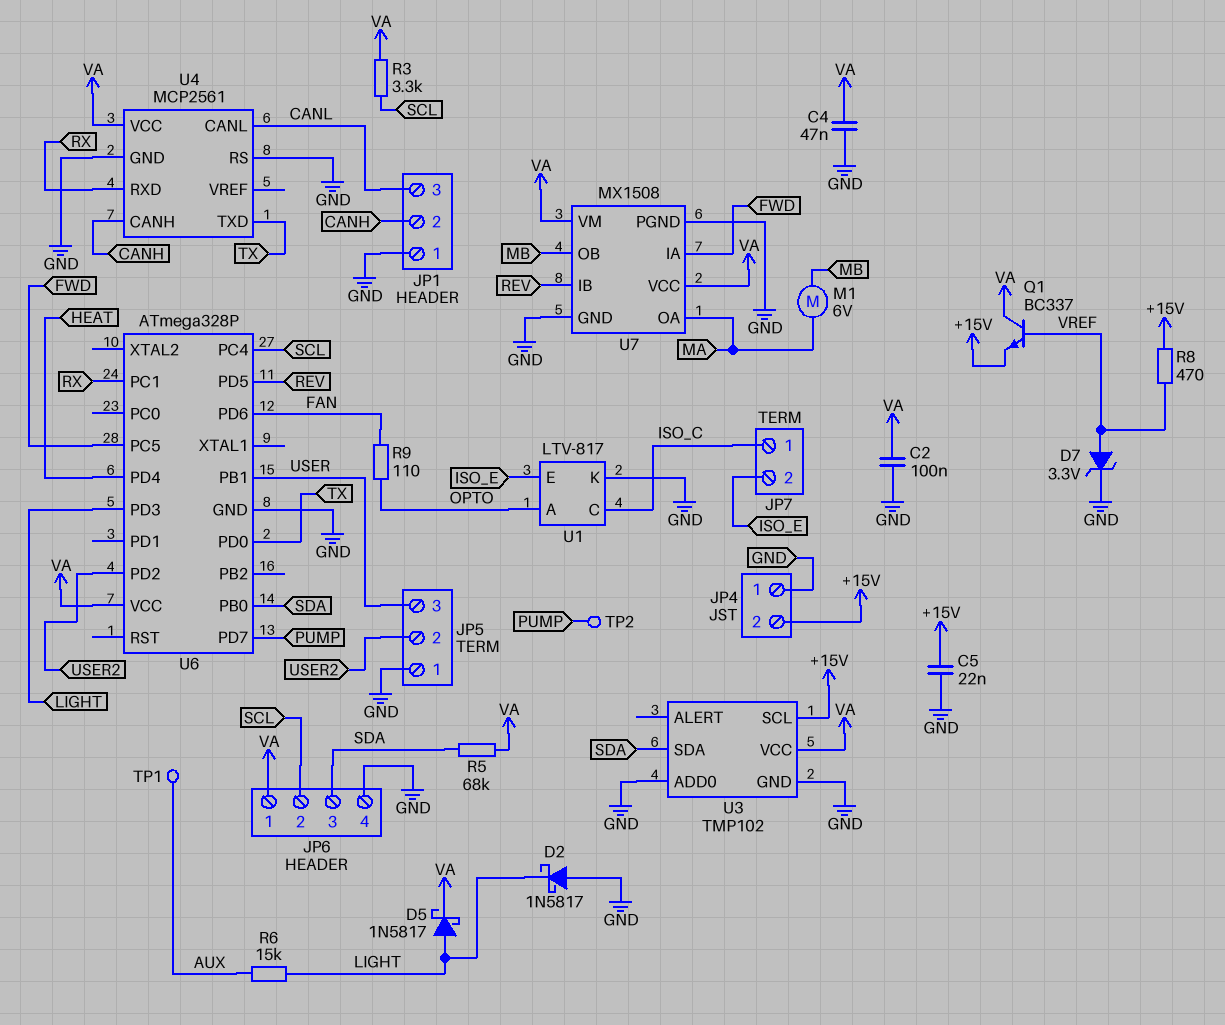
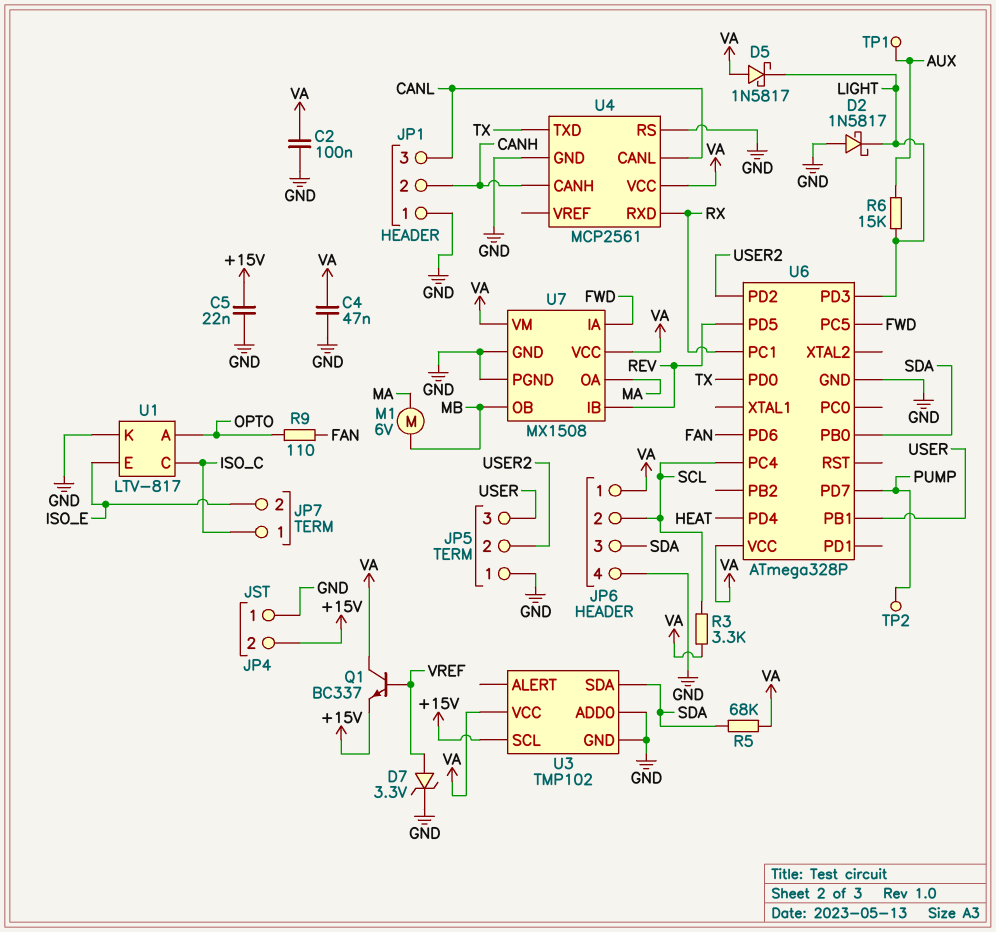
D5: schottky 1N5817 (A LIGHT, K VA) -> schottky 1N5817 (A VA, K LIGHT)
R8: 470 (+15V, VREF) -> none

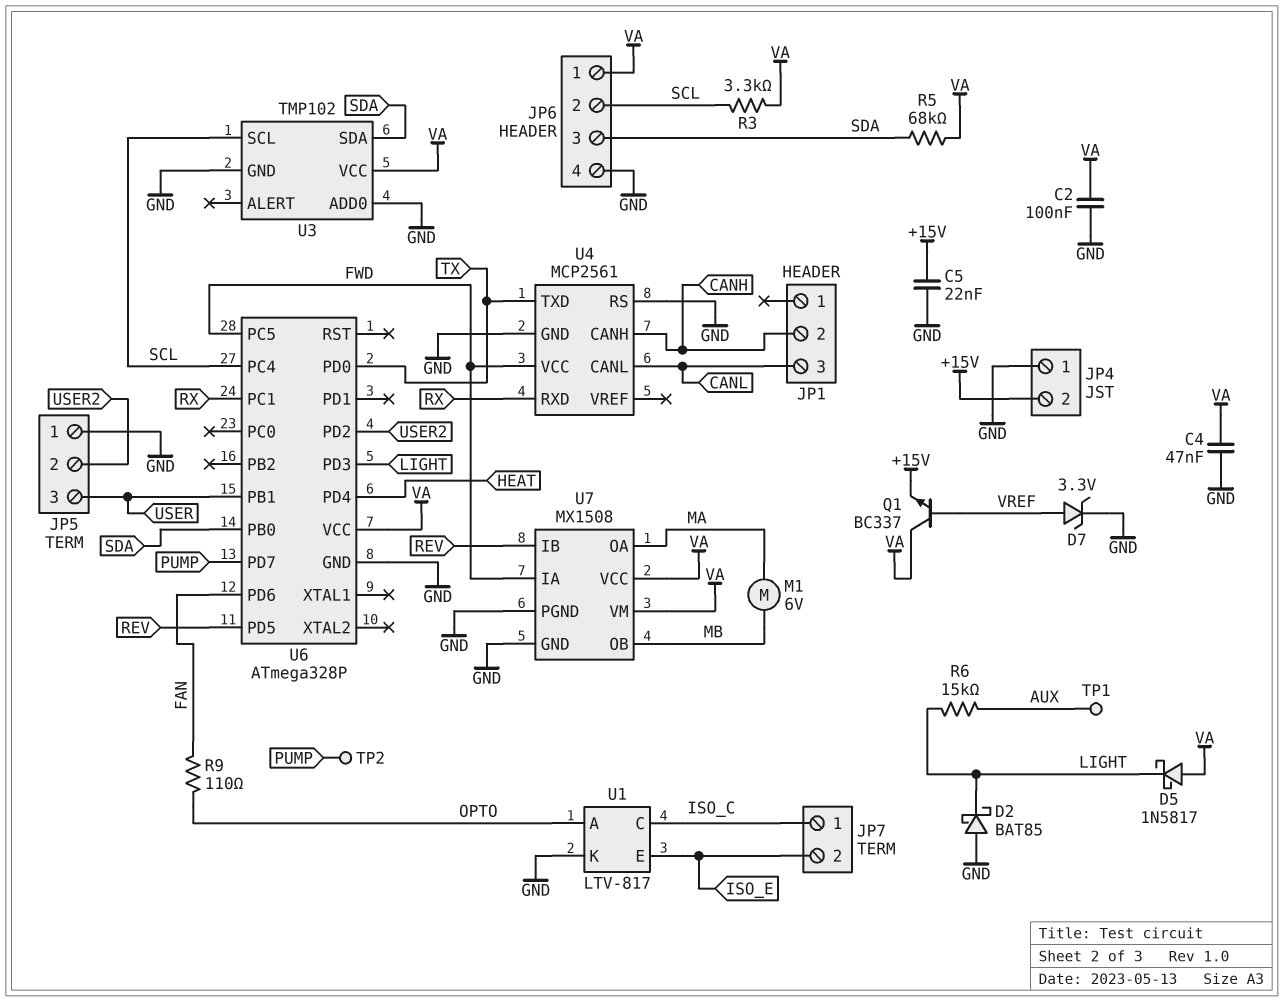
D2: schottky 1N5817 (A GND, K LIGHT) -> schottky BAT85 (A GND, K LIGHT)
JP1 pin 1: GND -> none
U3 pin SCL: +15V -> SCL
U4 pin VCC: VA -> FWD

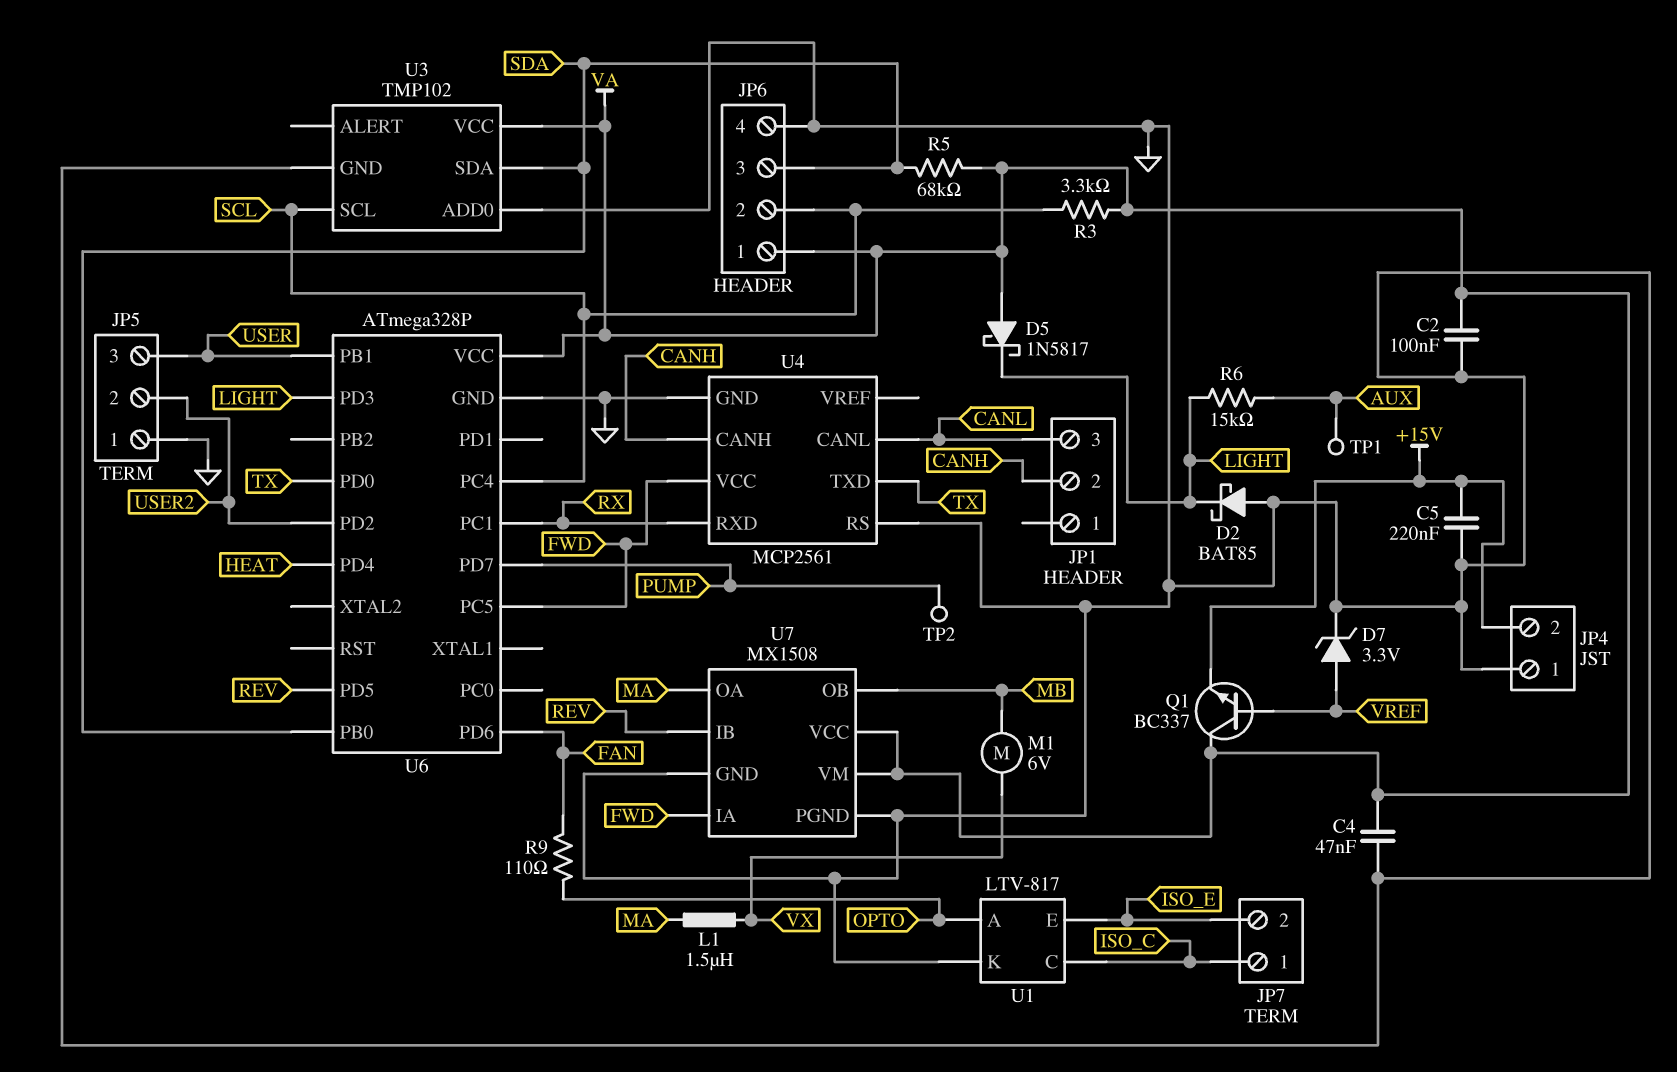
C5: 22nF (+15V, GND) -> 220nF (+15V, GND)
L1: none -> 1.5uH (MA, VX)
M1: motor 6V (MA, MB) -> motor 6V (MB, VX)

